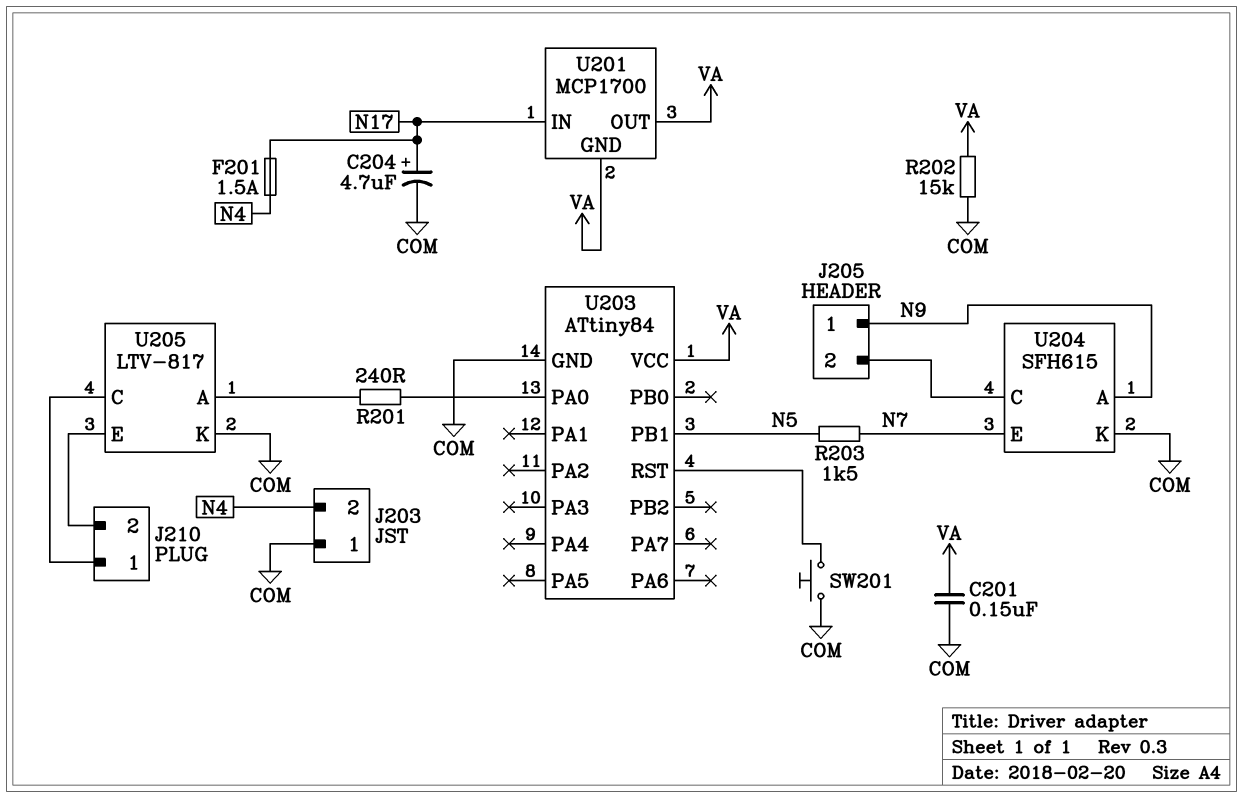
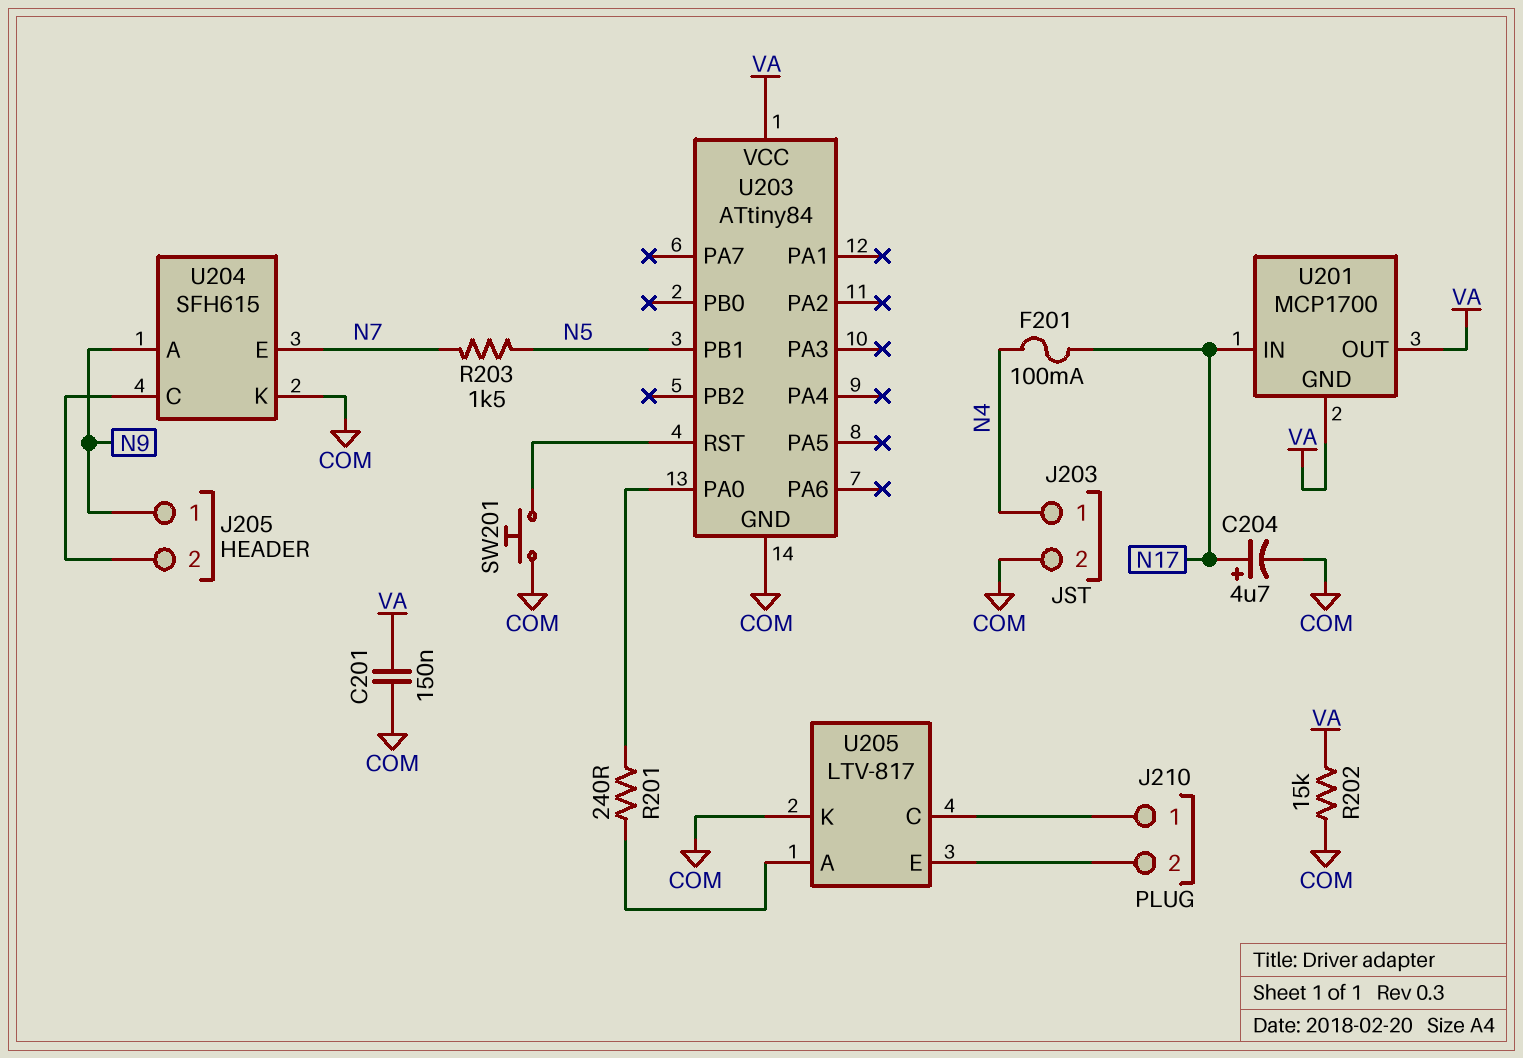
F201: 1.5A (N4, N17) -> 100mA (N4, N17)
J203 pin 1: COM -> N4
J203 pin 2: N4 -> COM

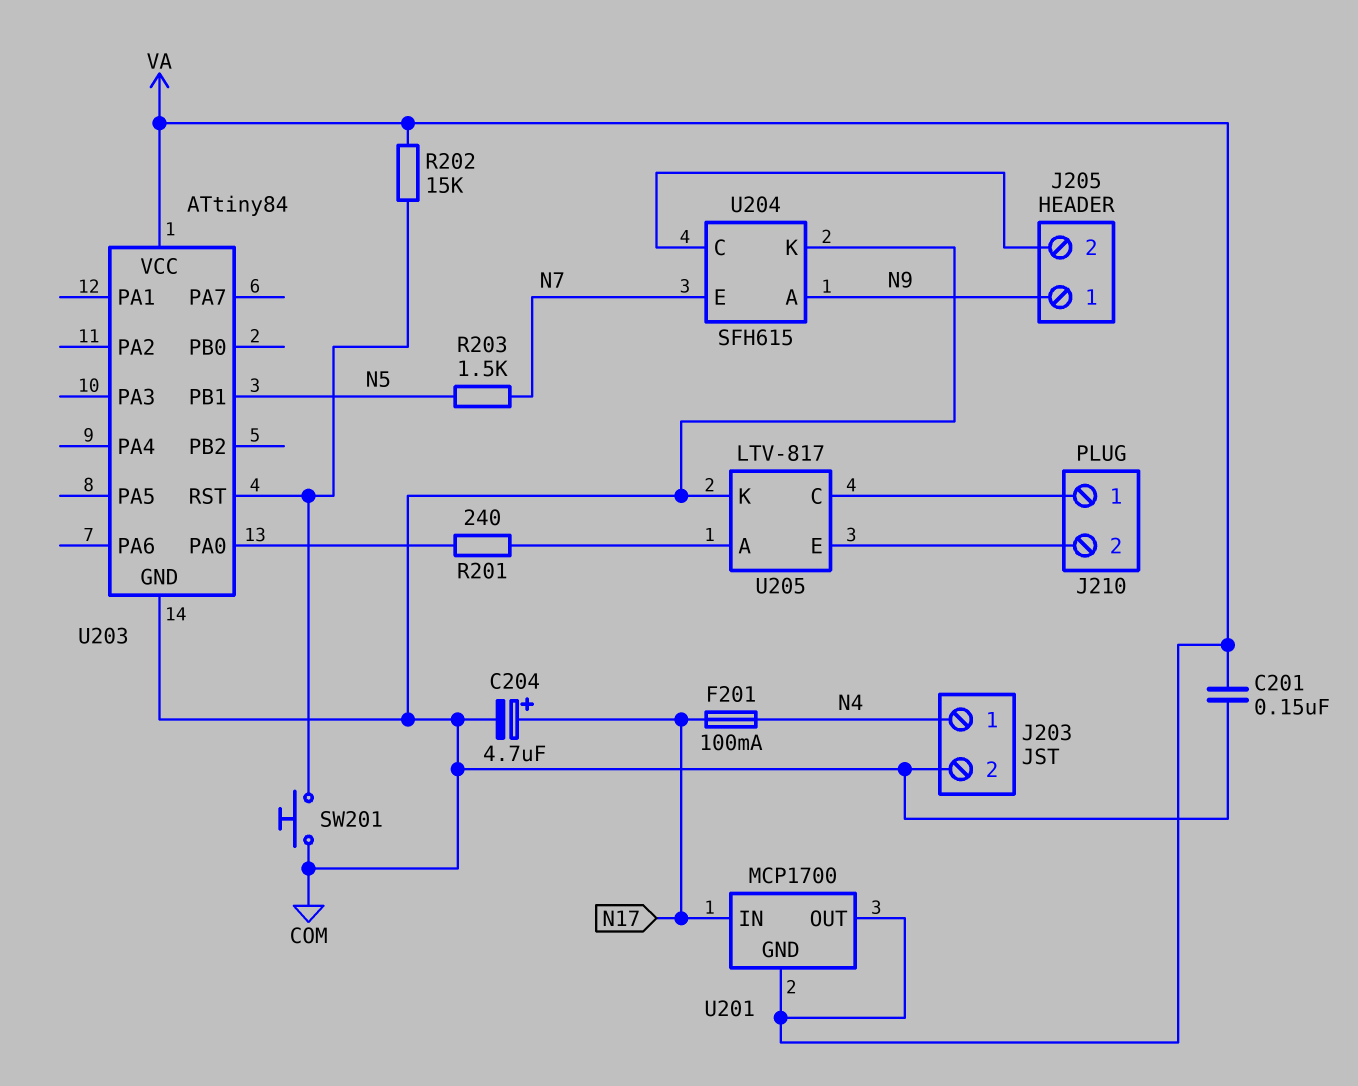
R202: 15k (COM, VA) -> 15k (U203/RST, VA)

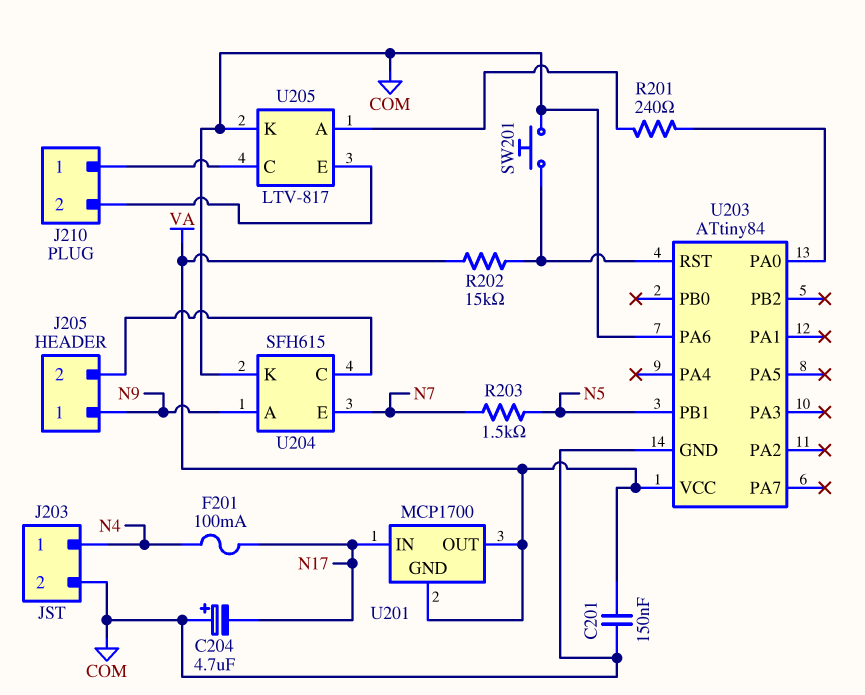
C204: 4.7uF (plus N17, minus COM) -> 4.7uF (plus COM, minus N17)
U203 pin PA6: none -> COM

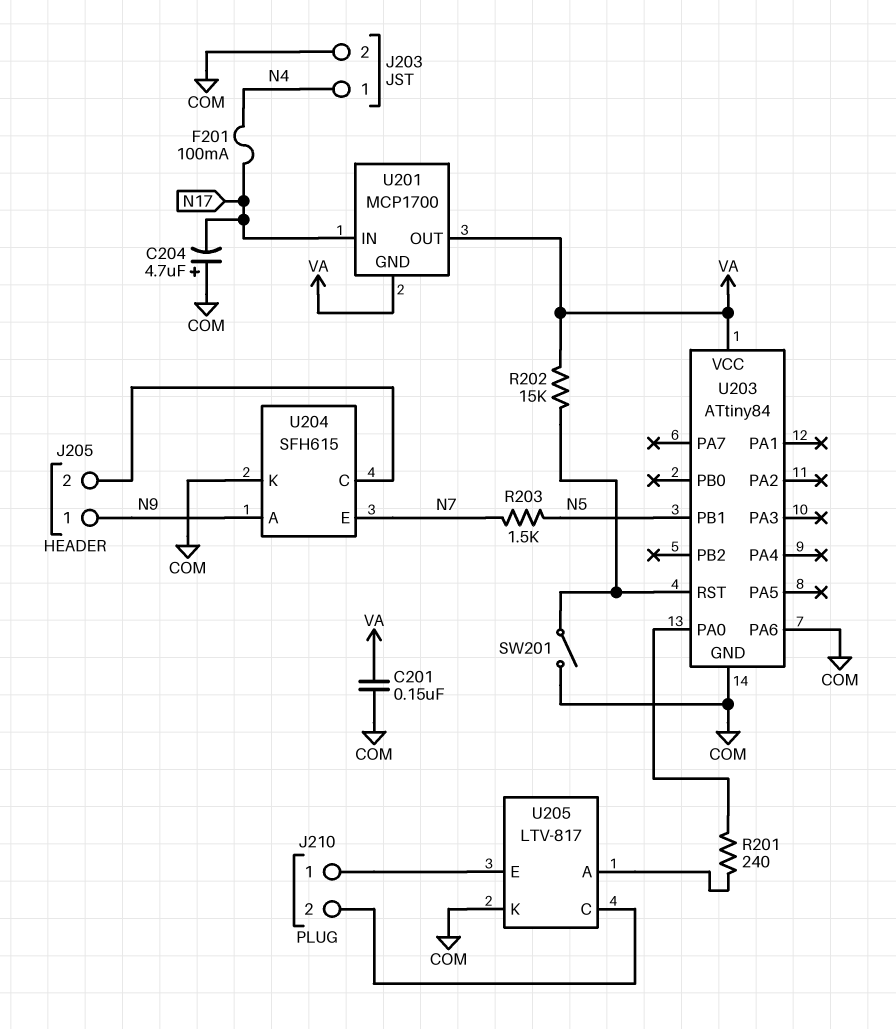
SW201: button (COM, U203/RST) -> switch (COM, U203/RST)
U205 pin C: J210/1 -> J210/2
U205 pin E: J210/2 -> J210/1

